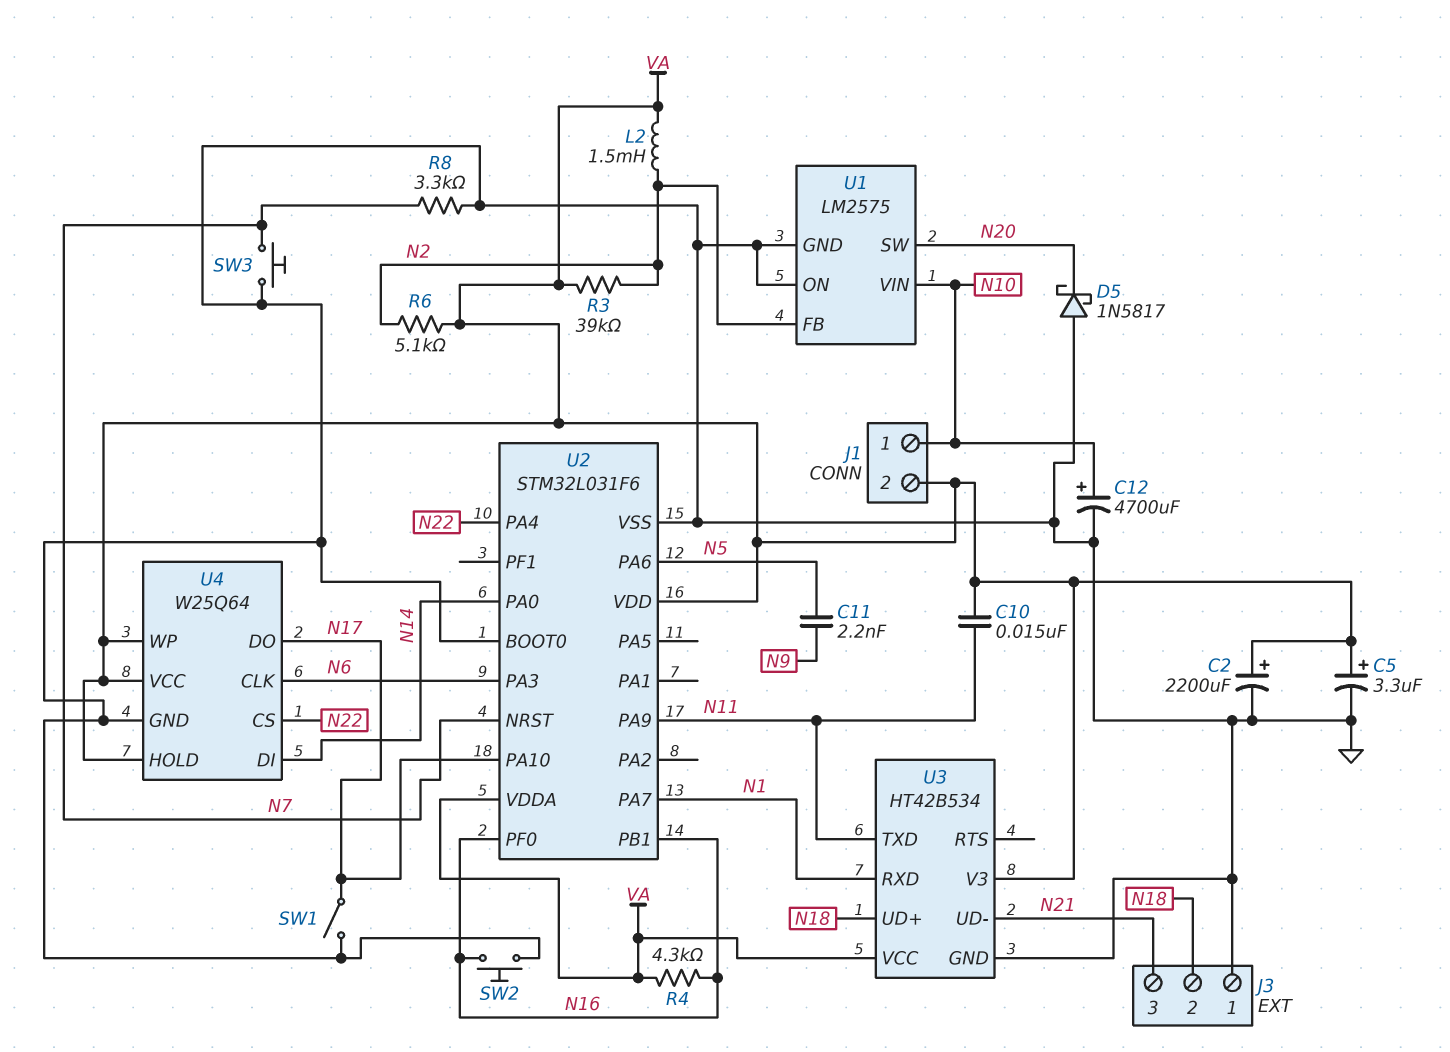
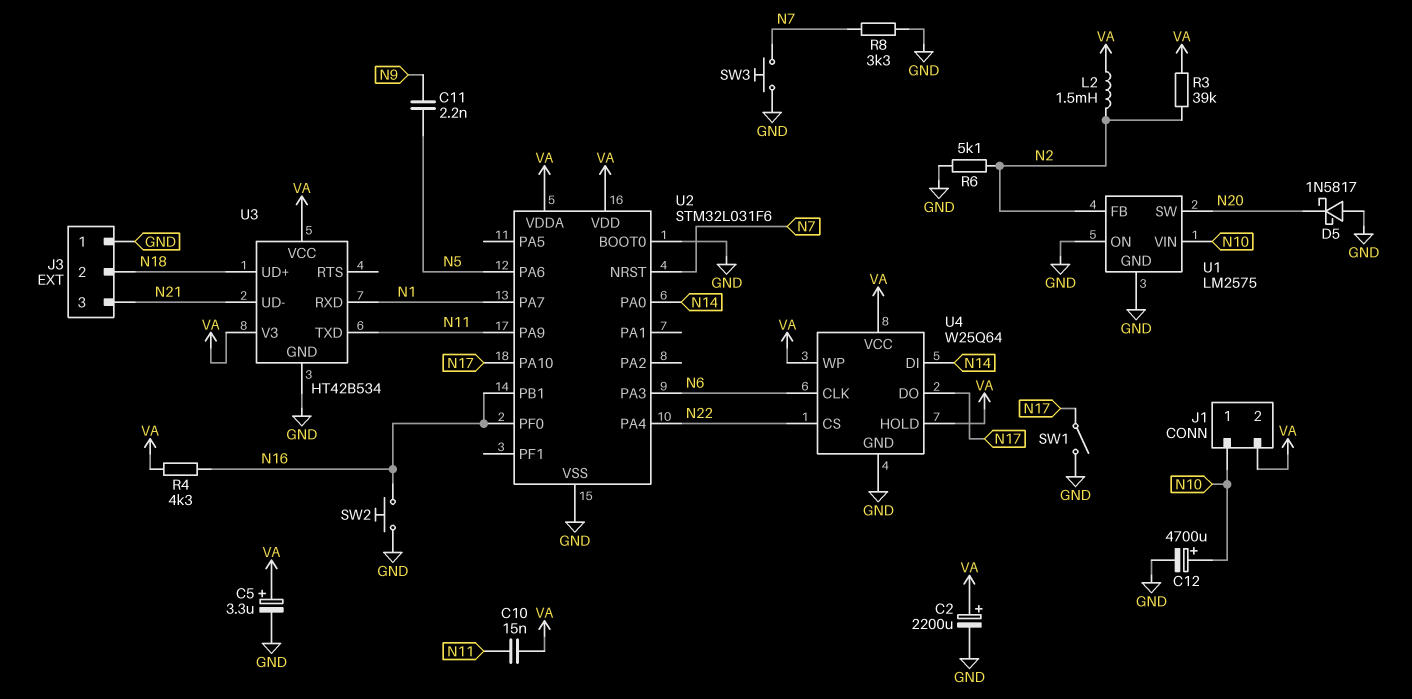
R6: 5.1k (N2, VA) -> 5.1k (GND, N2)

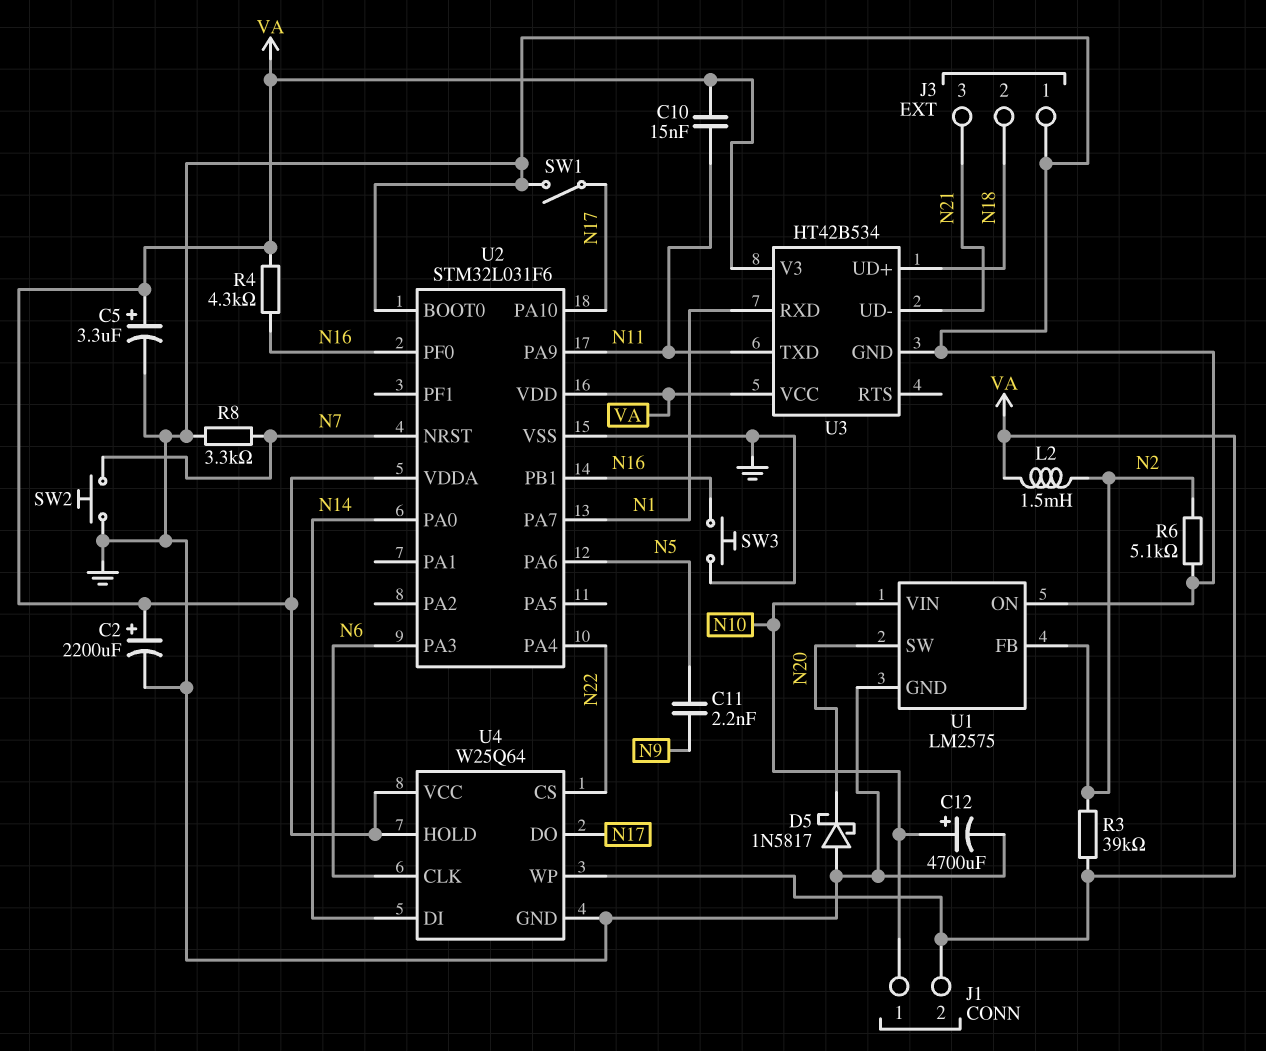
SW2: button (GND, N16) -> button (GND, N7)
SW3: button (GND, N7) -> button (GND, N16)

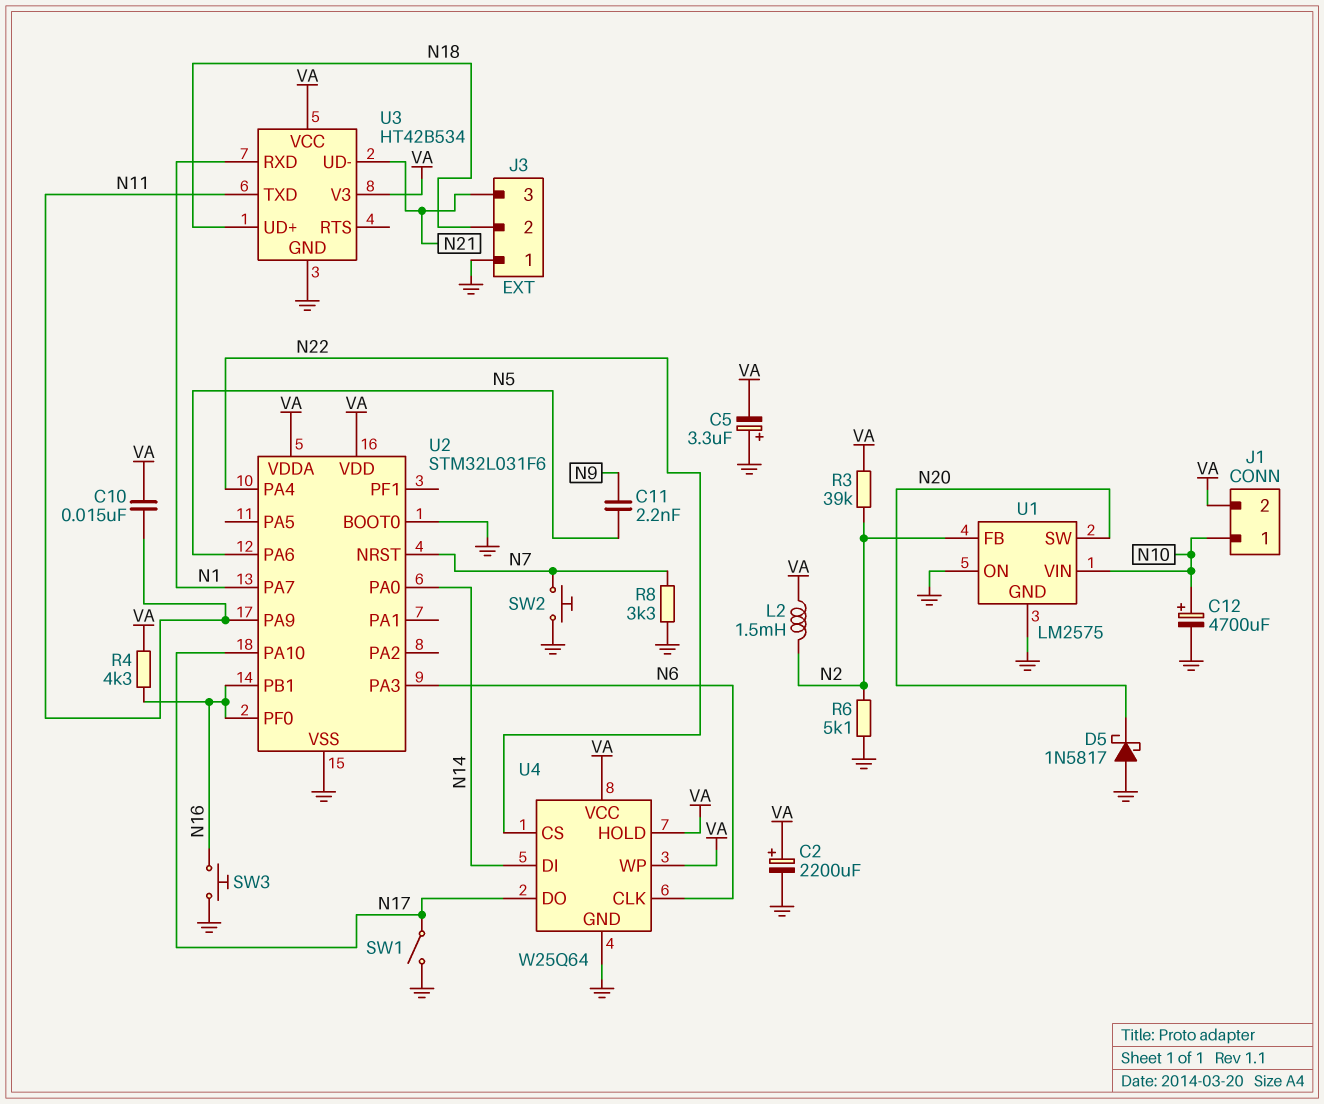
C5: 3.3uF (plus VA, minus GND) -> 3.3uF (plus GND, minus VA)

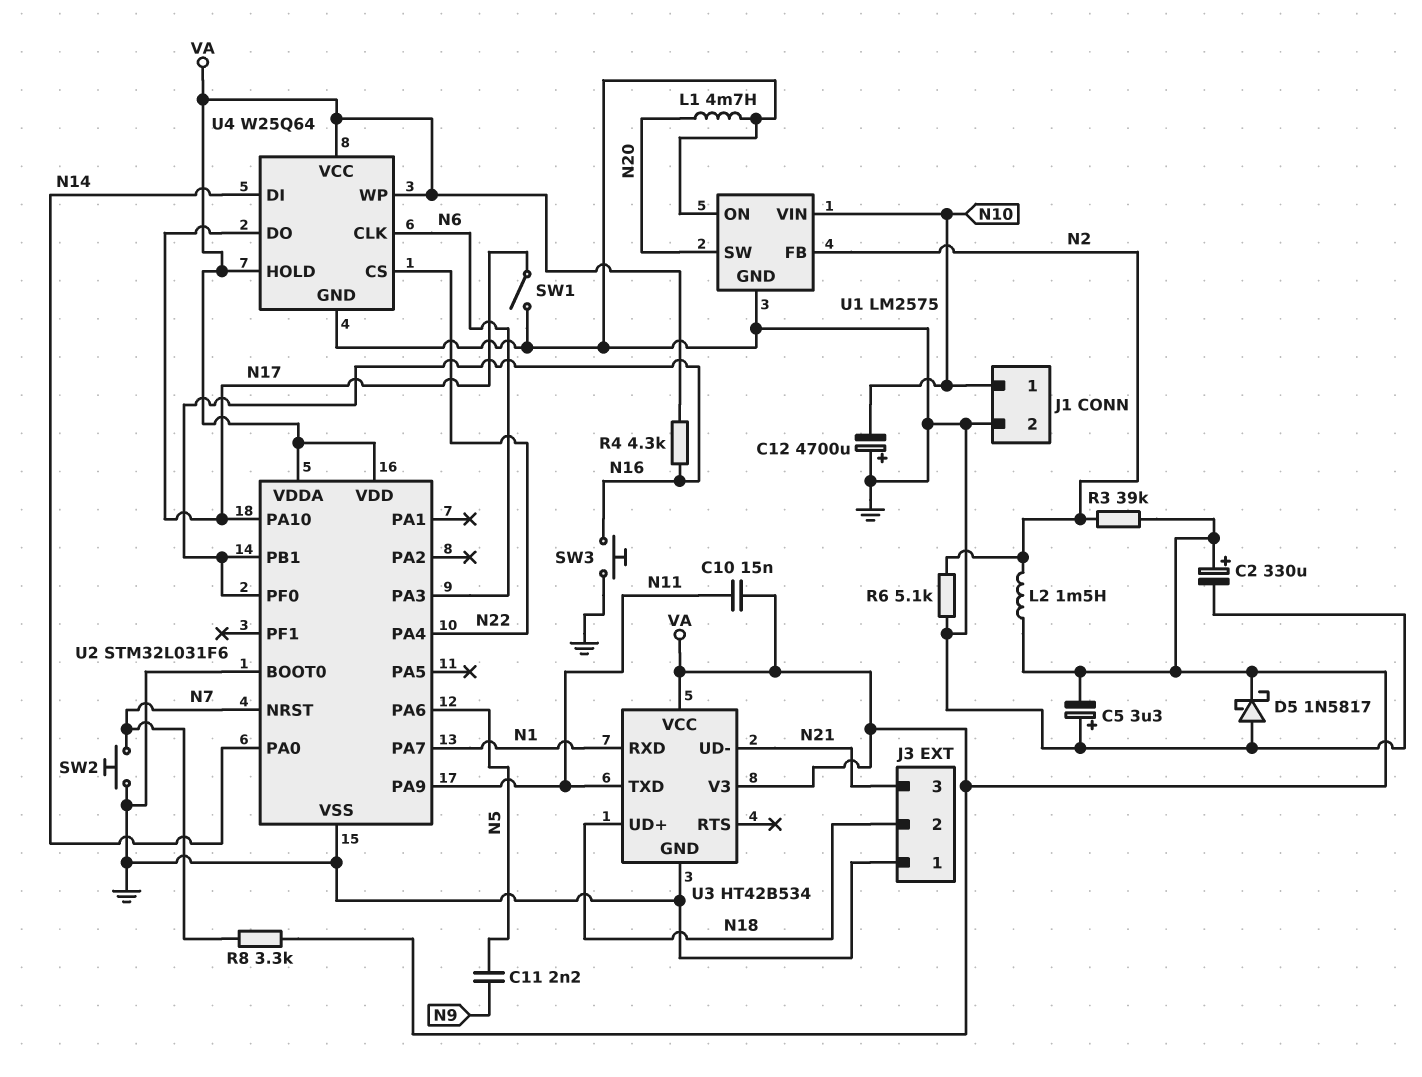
C2: 2200uF (plus VA, minus GND) -> 330uF (plus VA, minus GND)
C12: 4700uF (plus N10, minus GND) -> 4700uF (plus GND, minus N10)
D5: schottky 1N5817 (A GND, K N20) -> schottky 1N5817 (A GND, K VA)
J1 pin 2: VA -> GND
L1: none -> 4.7mH (GND, N20)
R8: 3.3k (GND, N7) -> 3.3k (N7, VA)

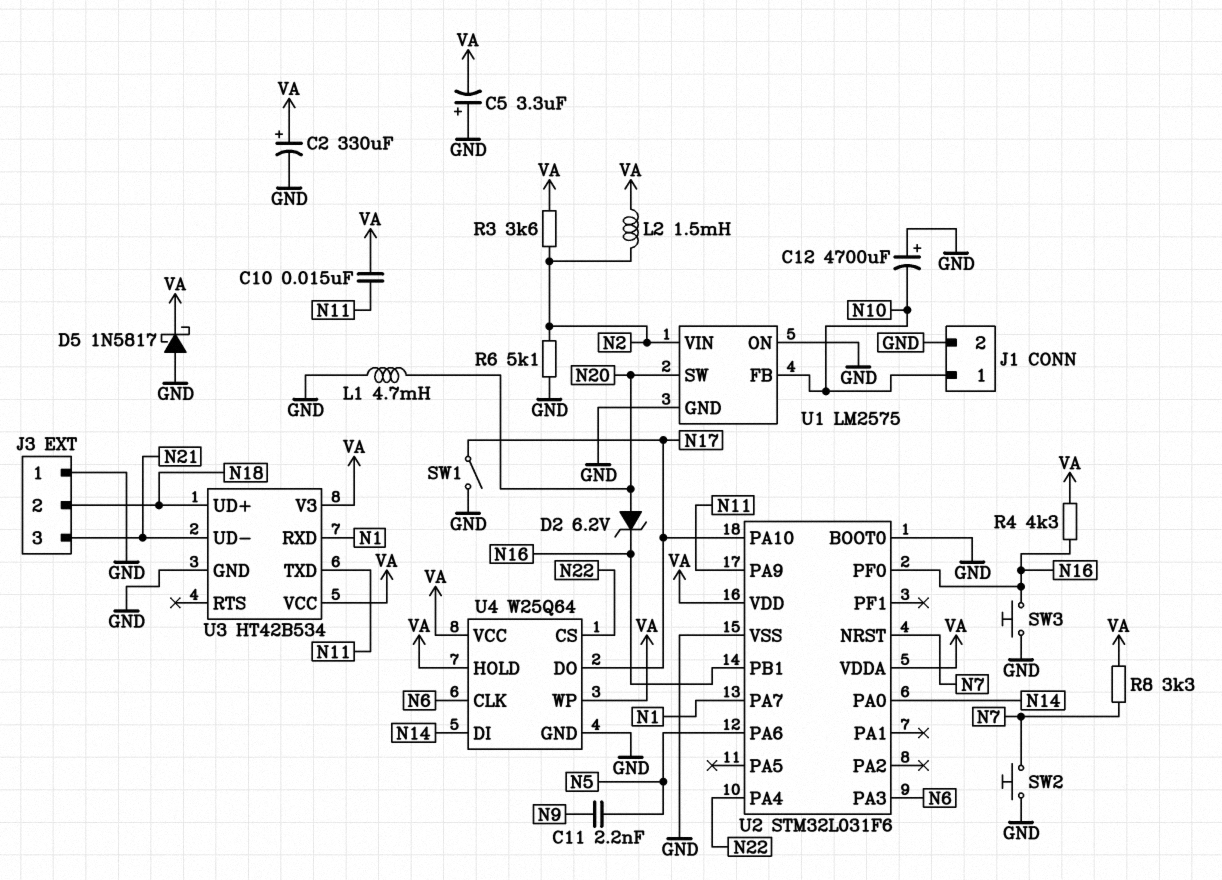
D2: none -> zener 6.2V (A N20, K N16)
R3: 39k (N2, VA) -> 3.6k (N2, VA)
U1 pin FB: N2 -> N10
U1 pin VIN: N10 -> N2

